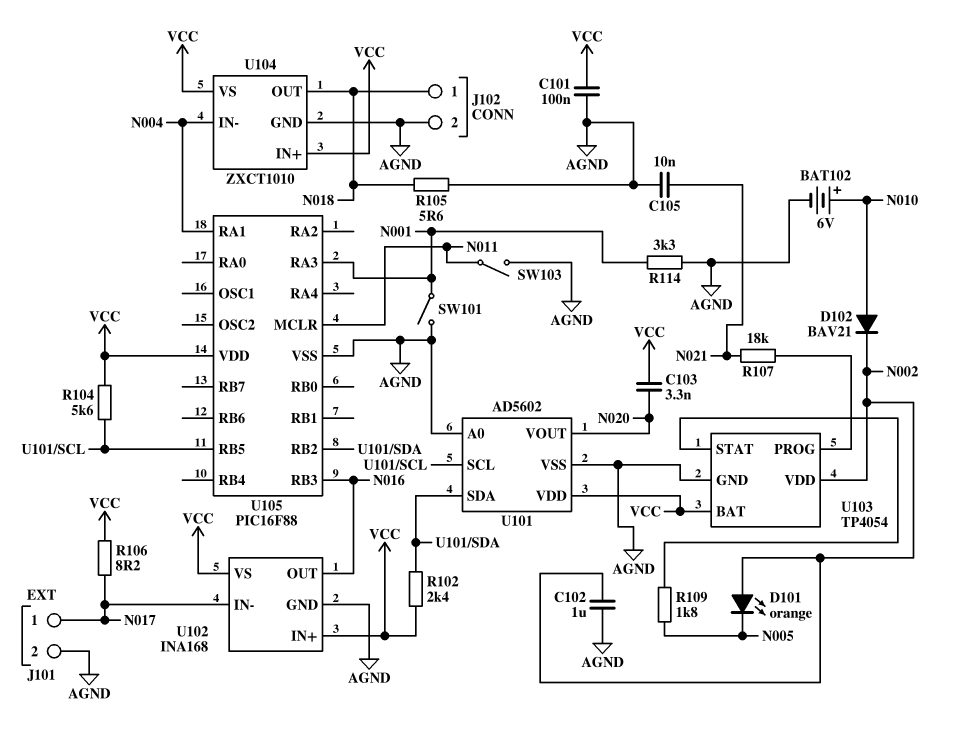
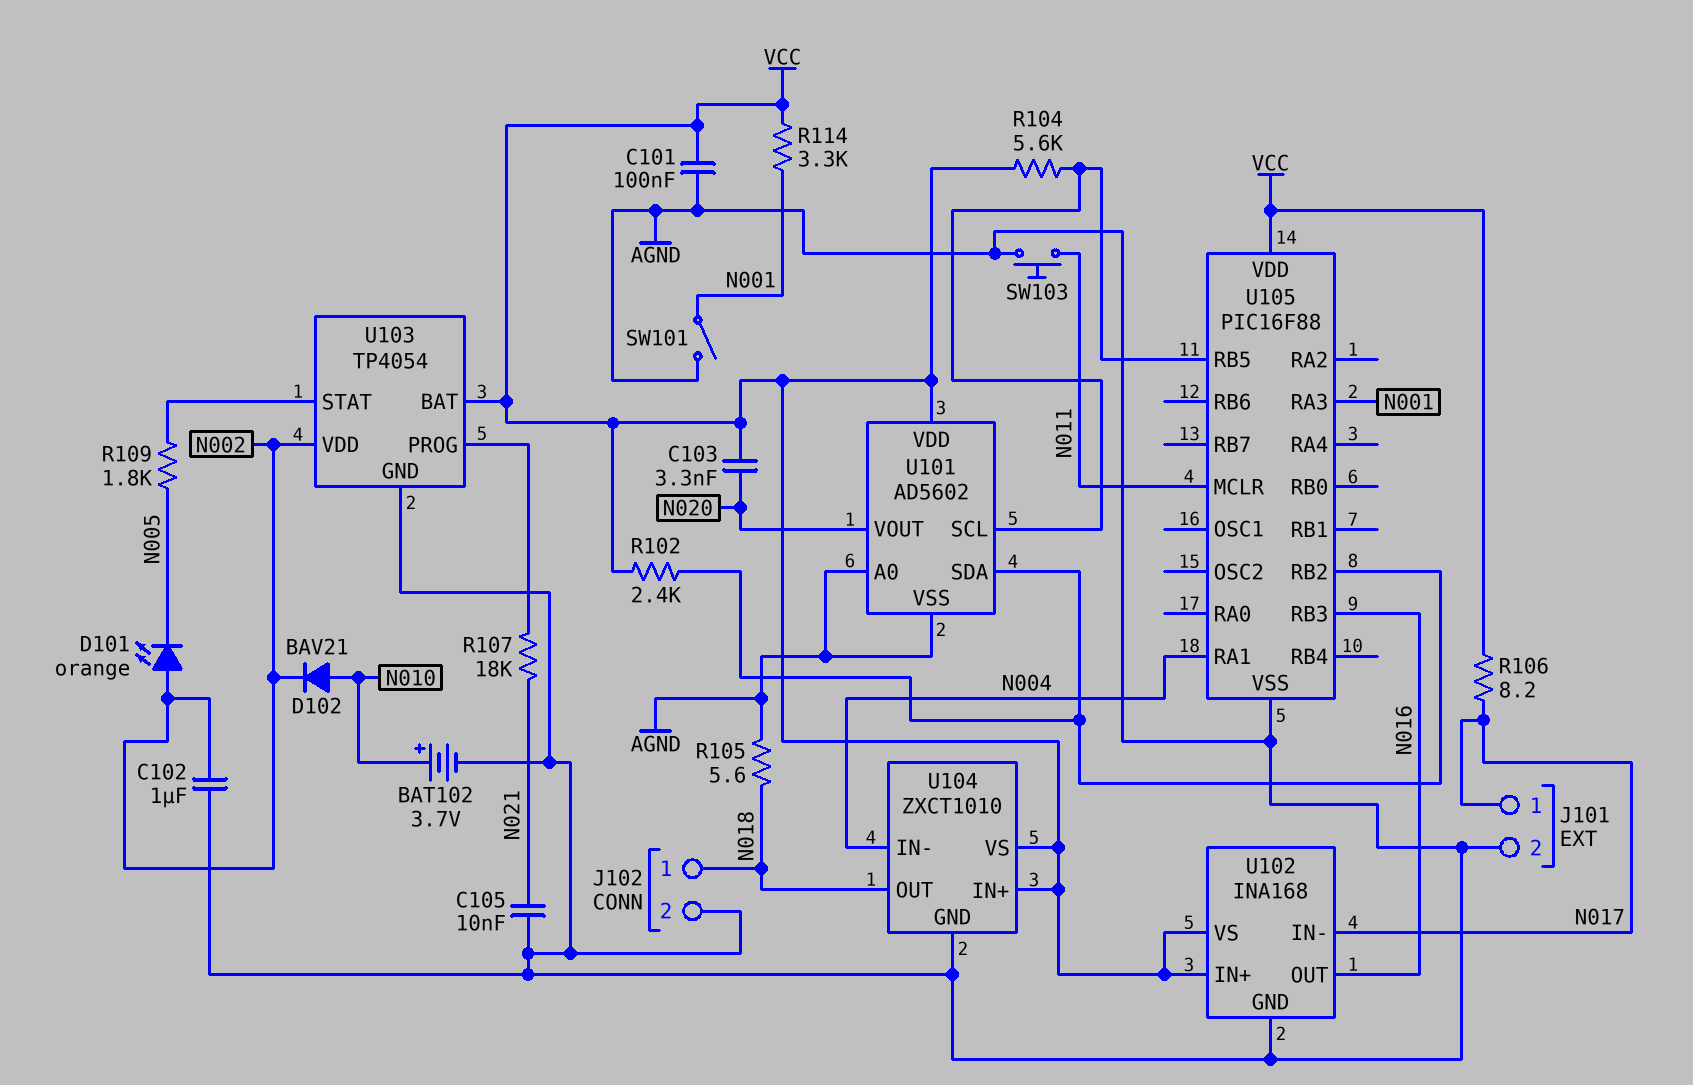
BAT102: 6V (plus N010, minus AGND) -> 3.7V (plus N010, minus AGND)
R114: 3.3k (AGND, N001) -> 3.3k (N001, VCC)
SW103: switch (AGND, N011) -> button (AGND, N011)

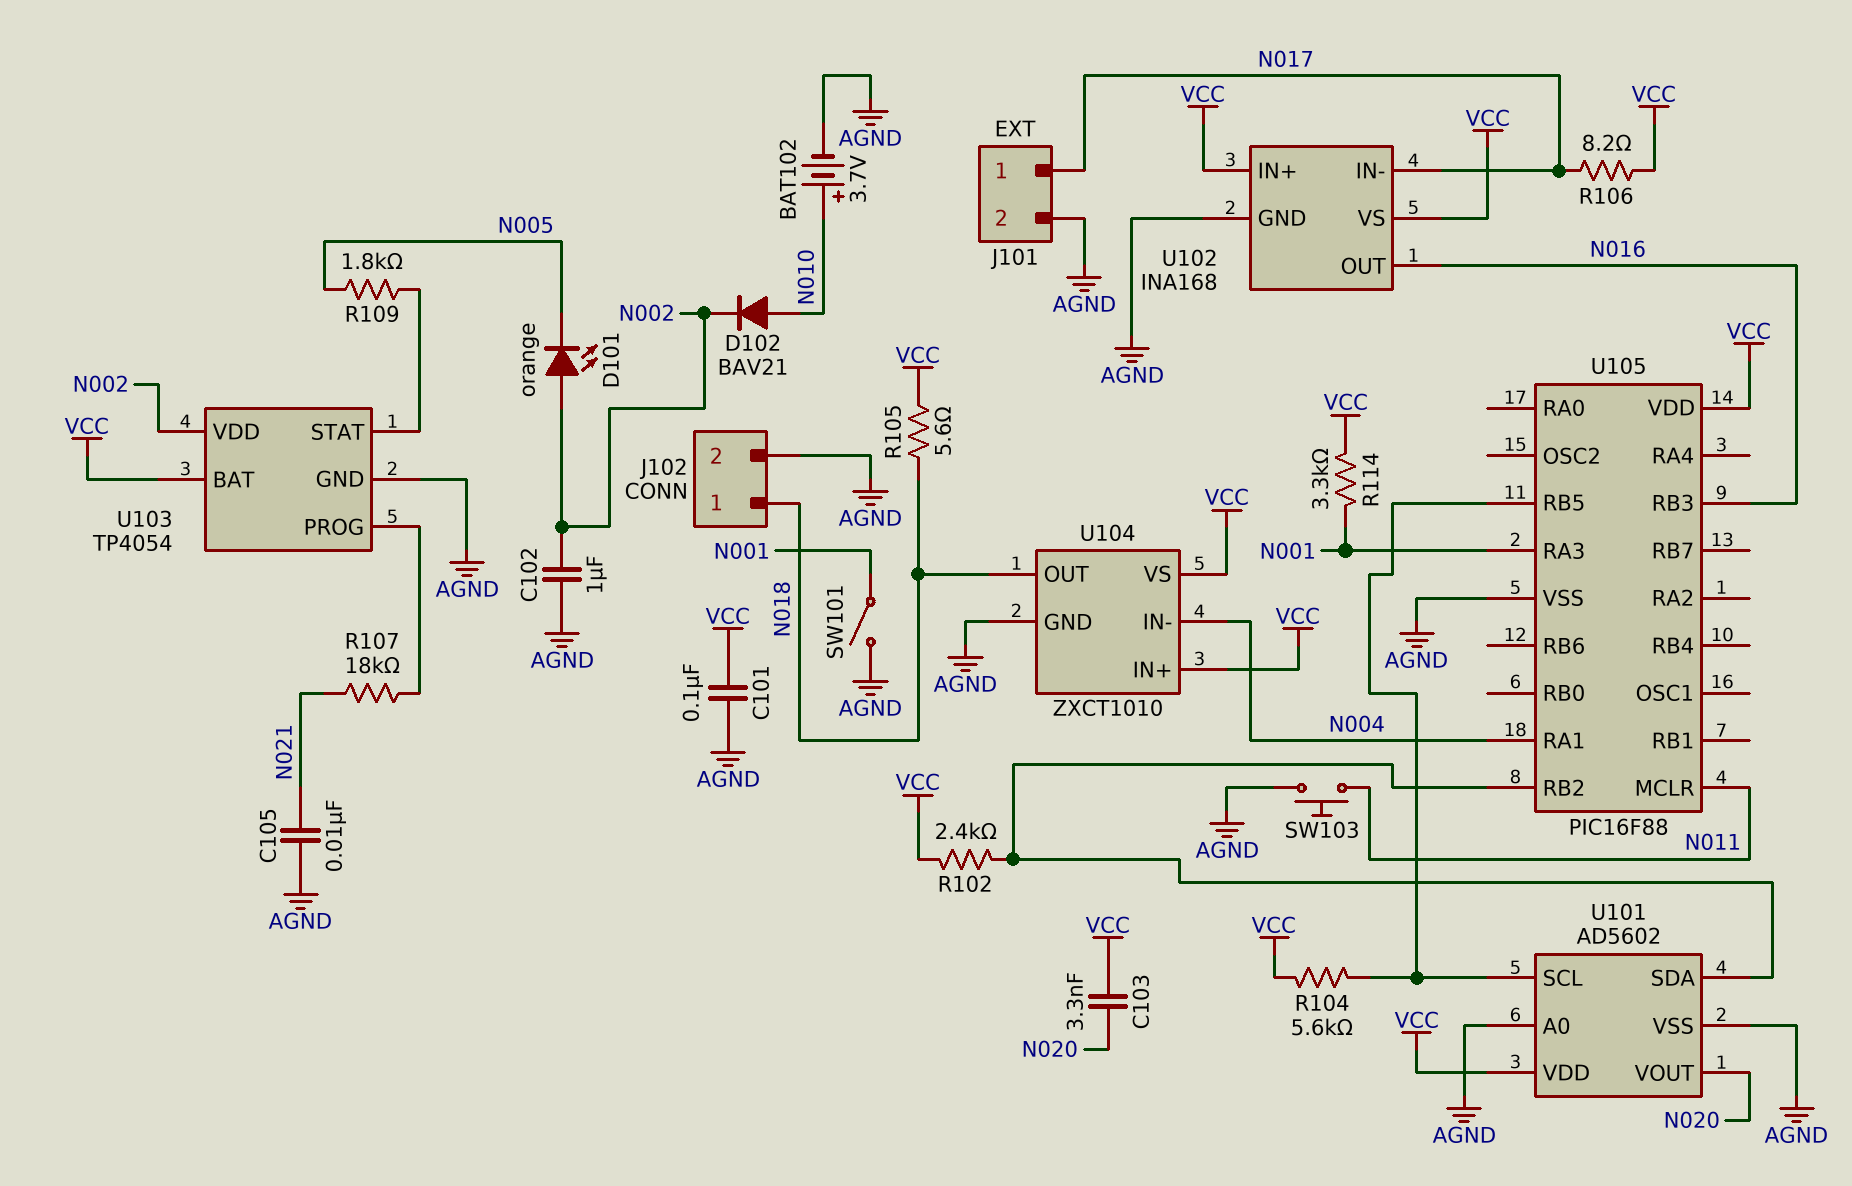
R105: 5.6 (AGND, N018) -> 5.6 (N018, VCC)

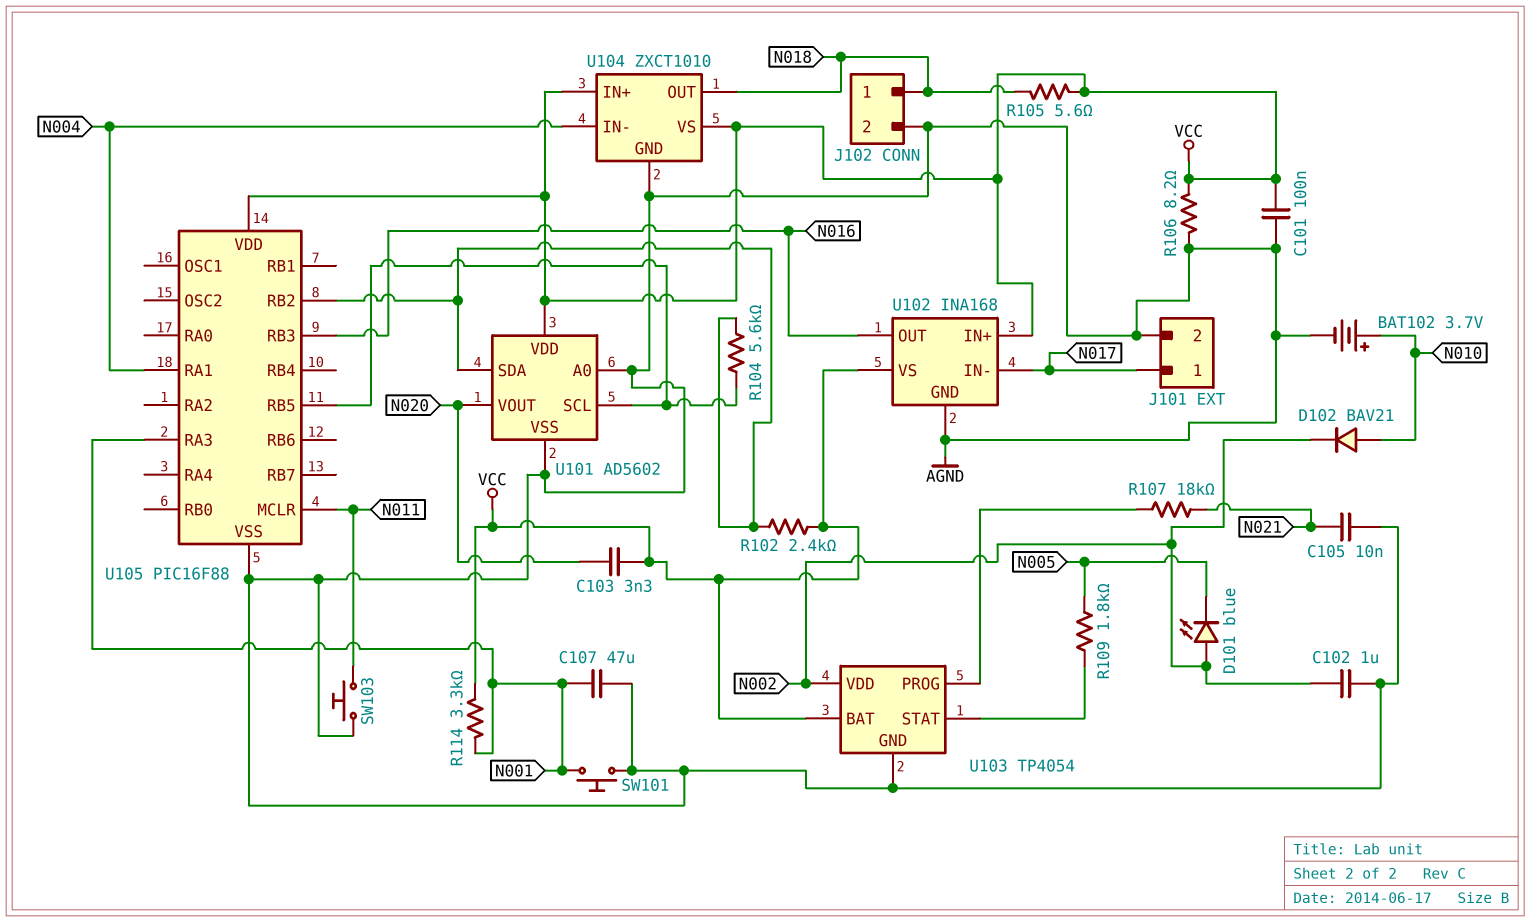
C107: none -> 47uF (AGND, N001)
D101: LED orange (A N002, K N005) -> LED blue (A N002, K N005)
R104: 5.6k (U101/SCL, VCC) -> 5.6k (U101/SCL, U101/SDA)
R106: 8.2 (N017, VCC) -> 8.2 (AGND, VCC)
SW101: switch (AGND, N001) -> button (AGND, N001)

